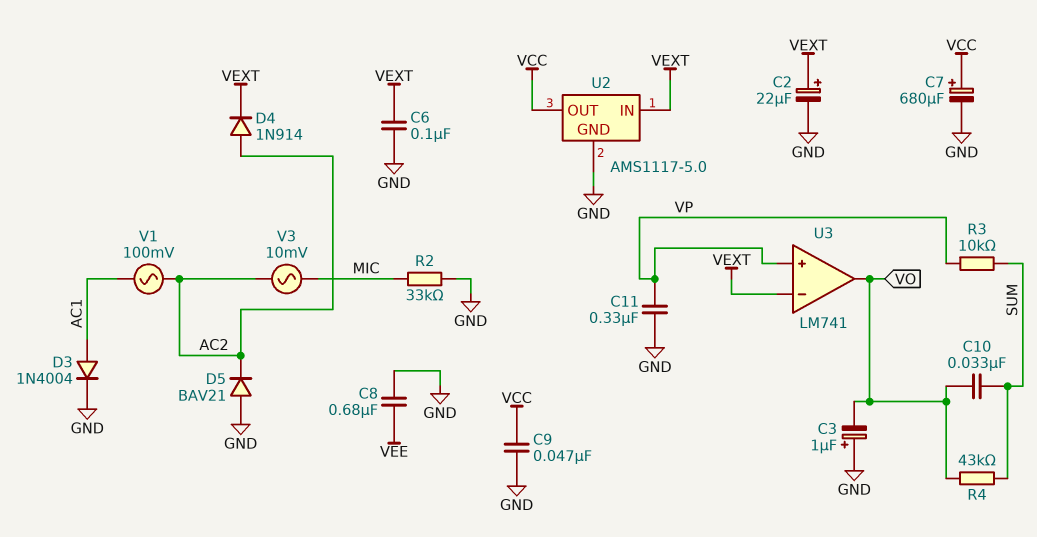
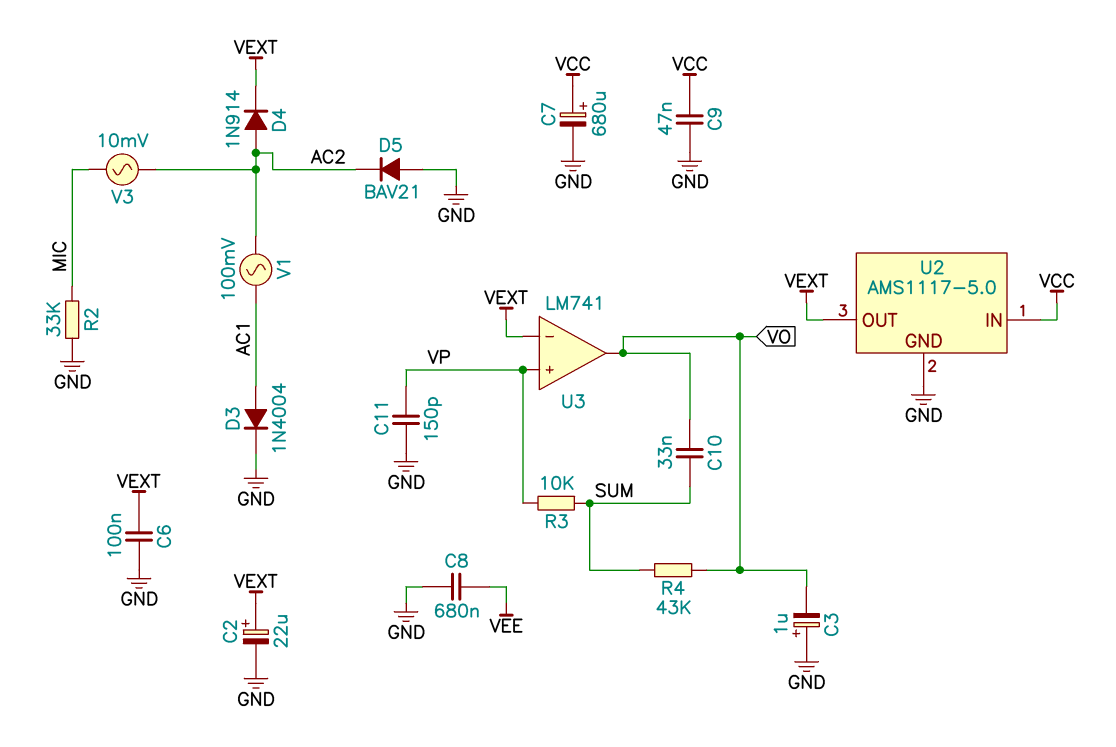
C11: 330nF (GND, VP) -> 150pF (GND, VP)
U2 pin IN: VEXT -> VCC
U2 pin OUT: VCC -> VEXT

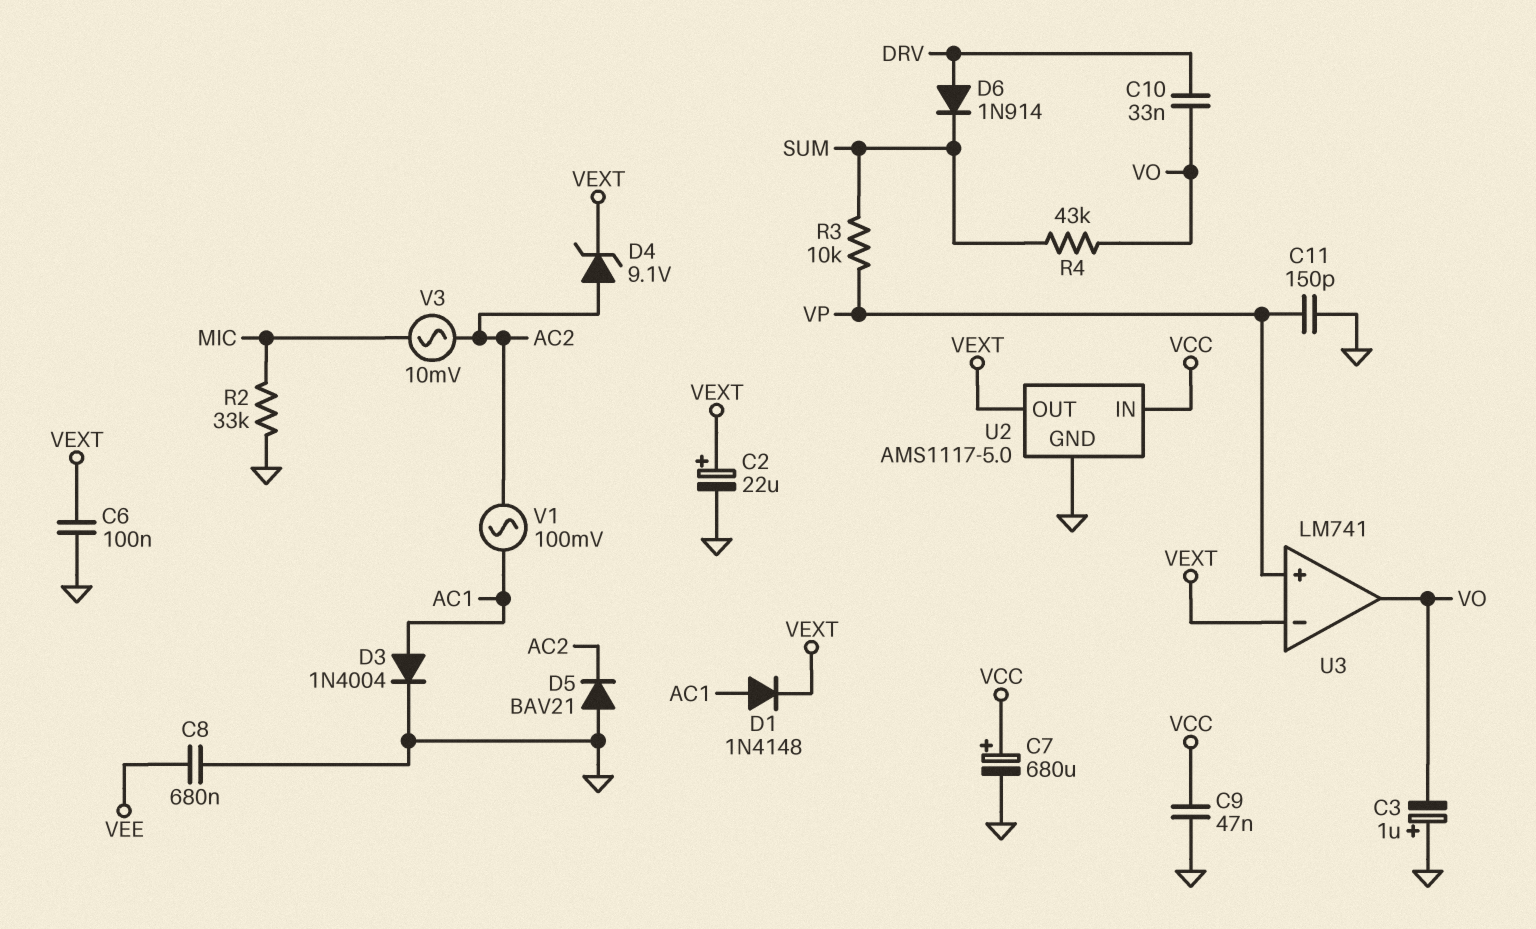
C10: 33nF (SUM, VO) -> 33nF (DRV, VO)
D1: none -> diode 1N4148 (A AC1, K VEXT)
D4: diode 1N914 (A AC2, K VEXT) -> zener 9.1V (A AC2, K VEXT)
D6: none -> diode 1N914 (A DRV, K SUM)

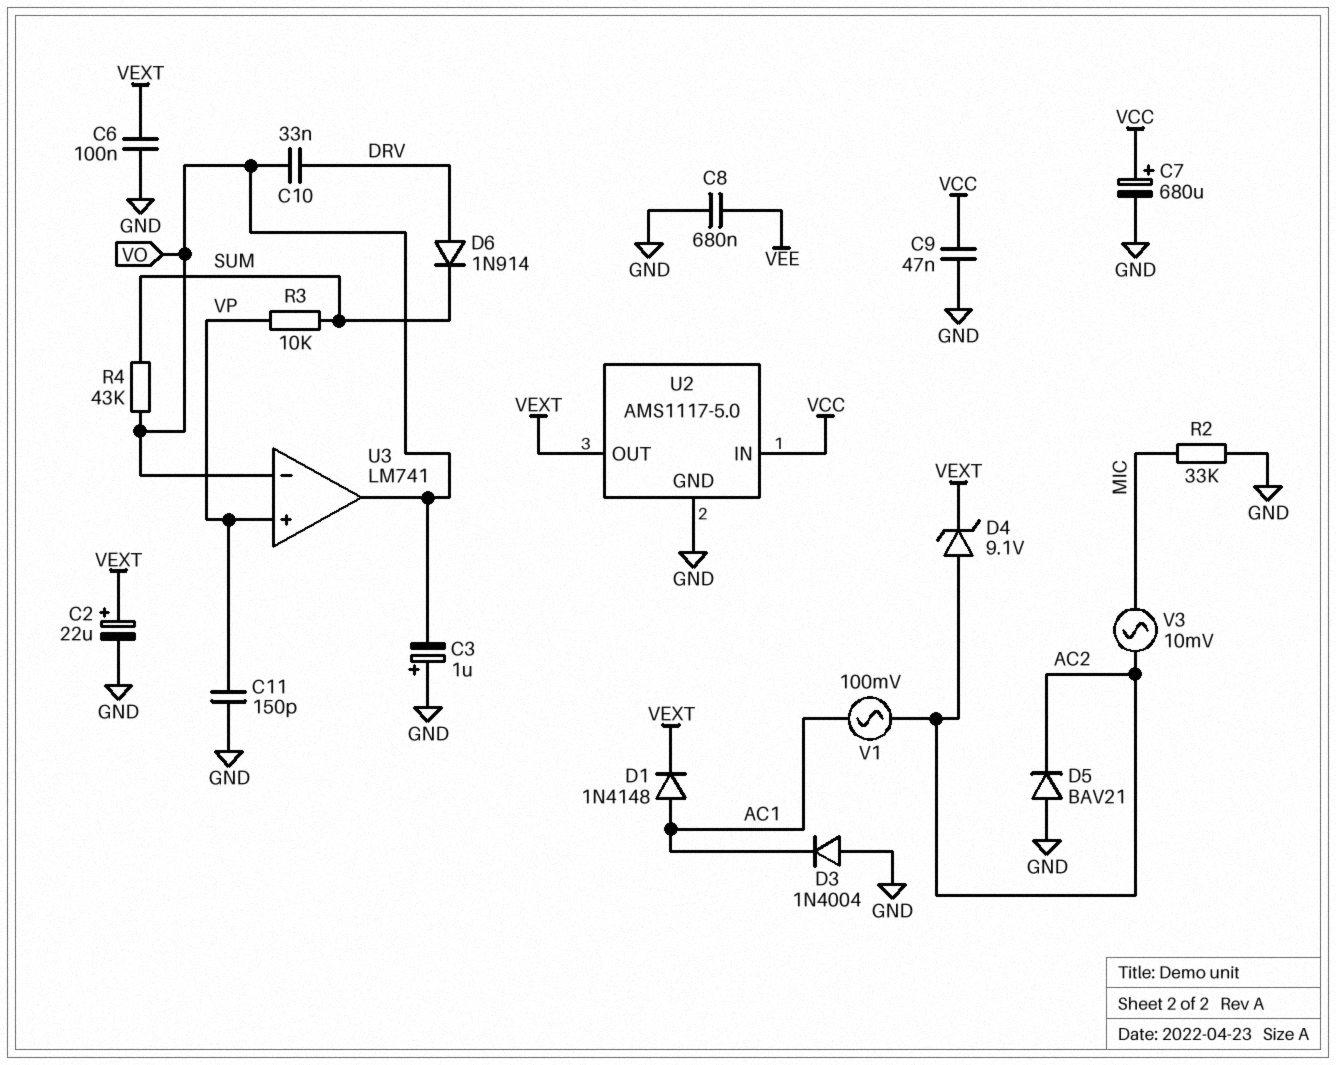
D3: diode 1N4004 (A AC1, K GND) -> diode 1N4004 (A GND, K AC1)
U3 pin in-: VEXT -> VO

